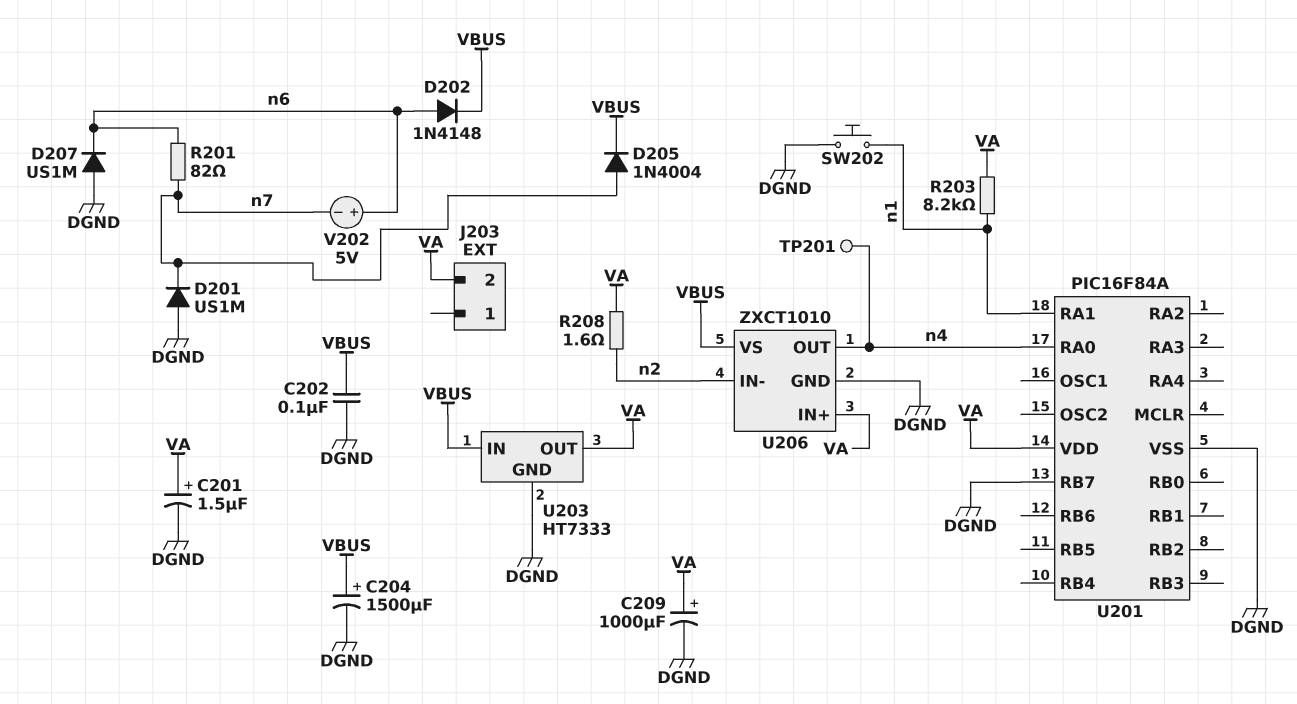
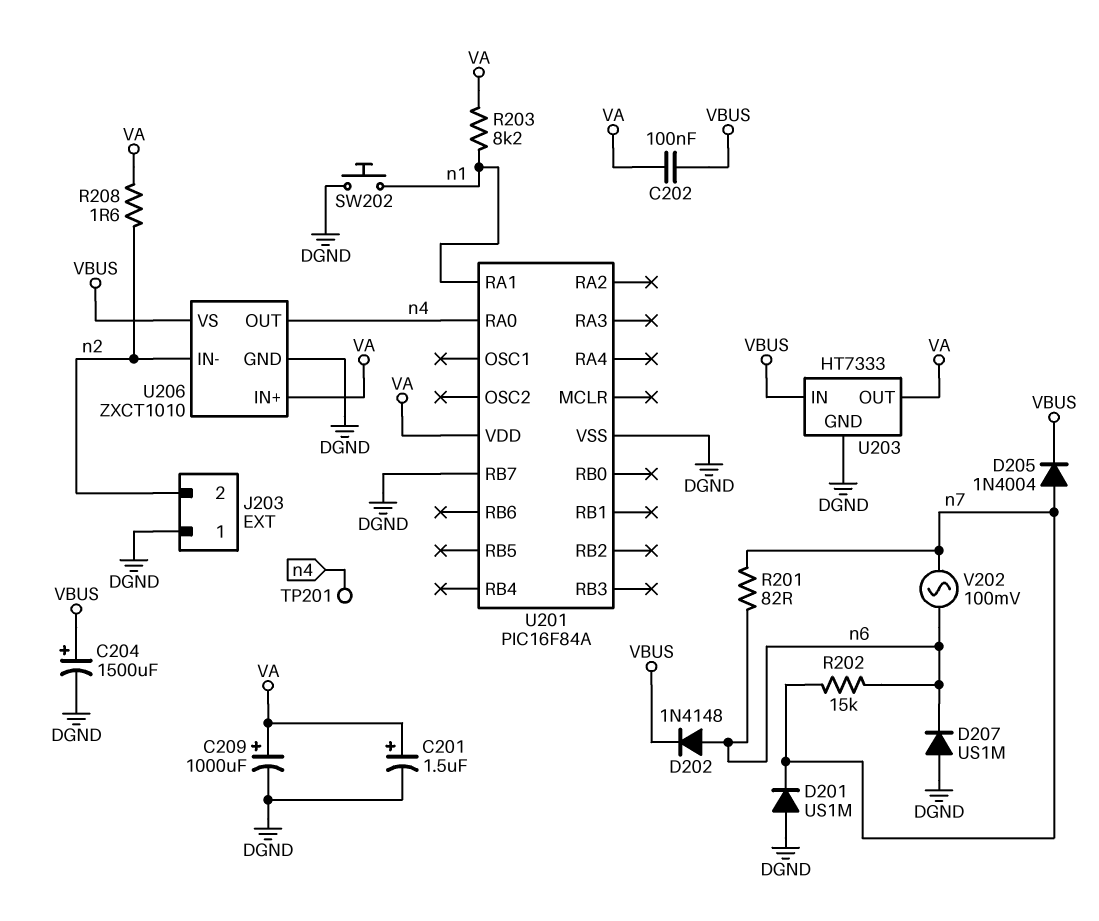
C202: 100nF (DGND, VBUS) -> 100nF (VA, VBUS)
J203 pin 1: none -> DGND
J203 pin 2: VA -> n2
R202: none -> 15k (n6, n7)
V202: 5V (plus n6, minus n7) -> AC 100mV (n6, n7)

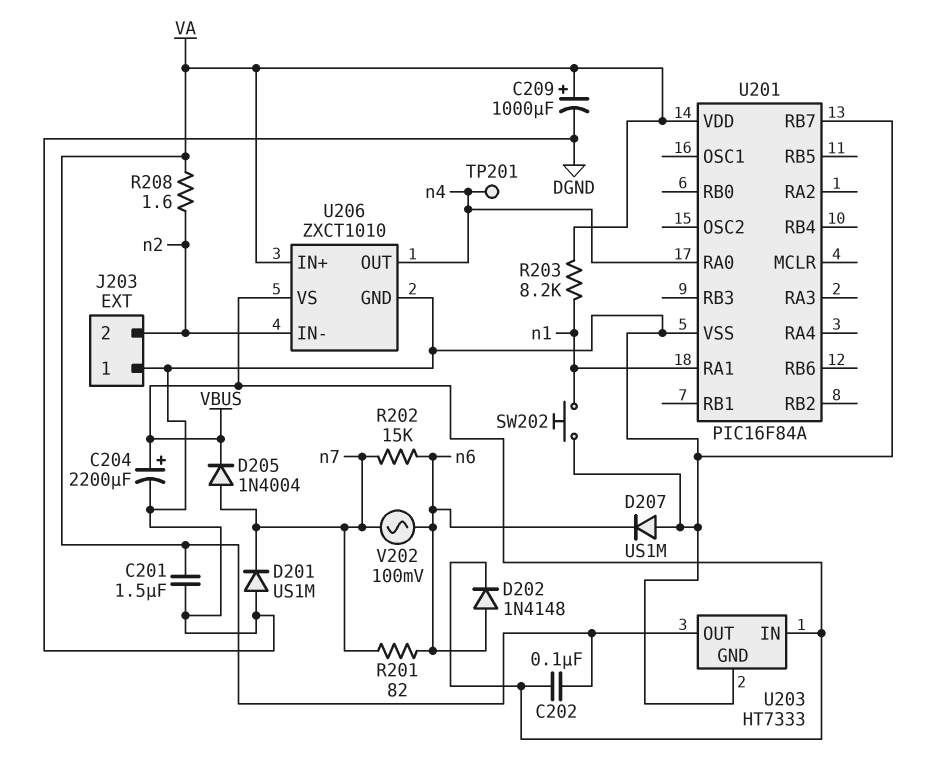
C201: 1.5uF (plus VA, minus DGND) -> 1.5uF (DGND, VA)
C204: 1500uF (plus VBUS, minus DGND) -> 2200uF (plus VBUS, minus DGND)

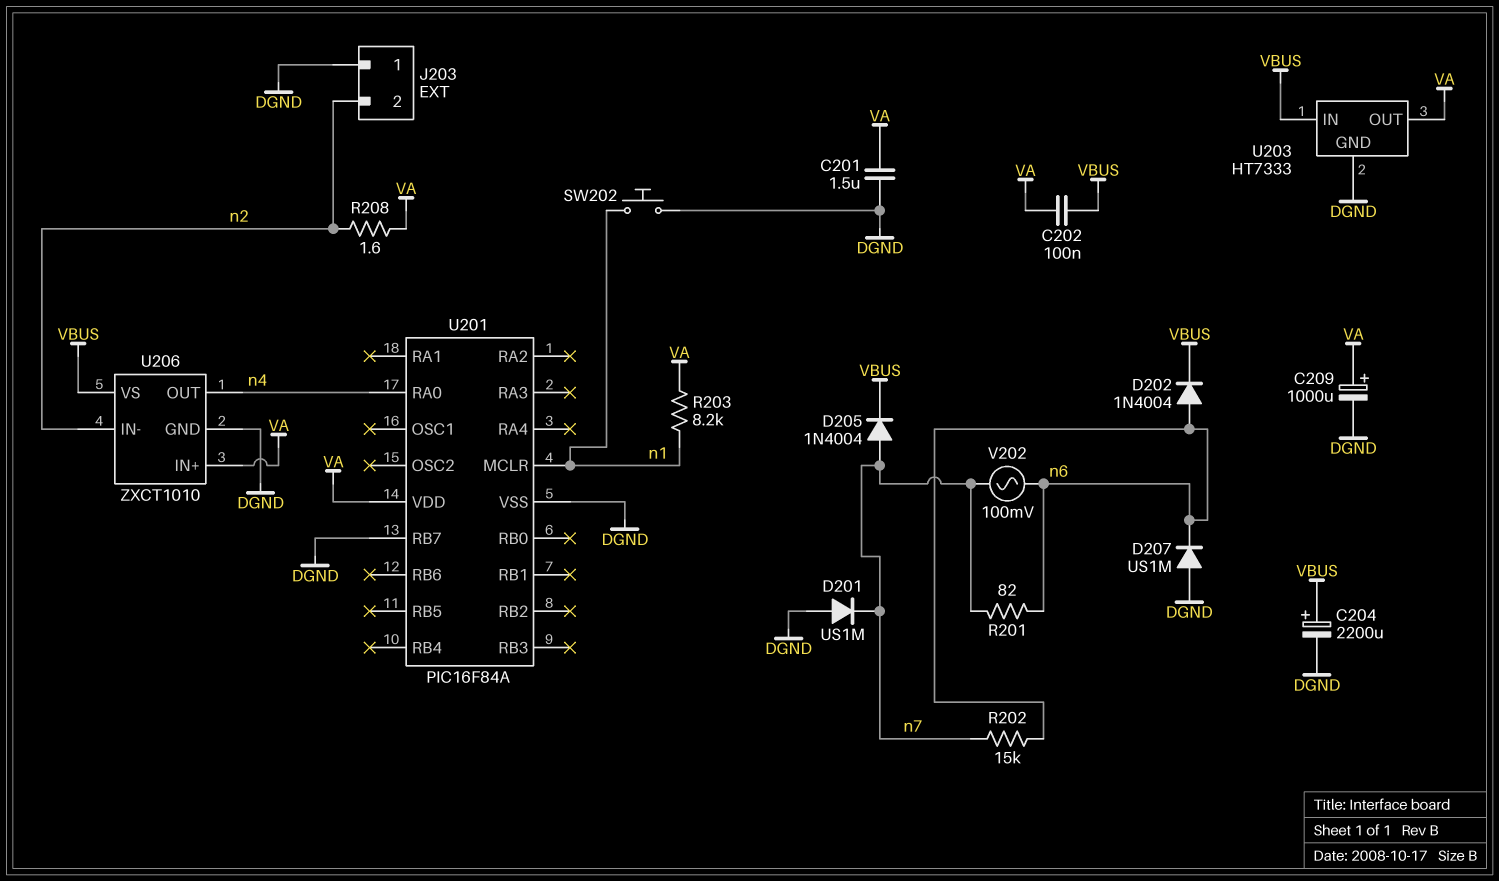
D202: diode 1N4148 (A n6, K VBUS) -> diode 1N4004 (A n6, K VBUS)
TP201: test point (n4) -> none
U201 pin MCLR: none -> n1
U201 pin RA1: n1 -> none

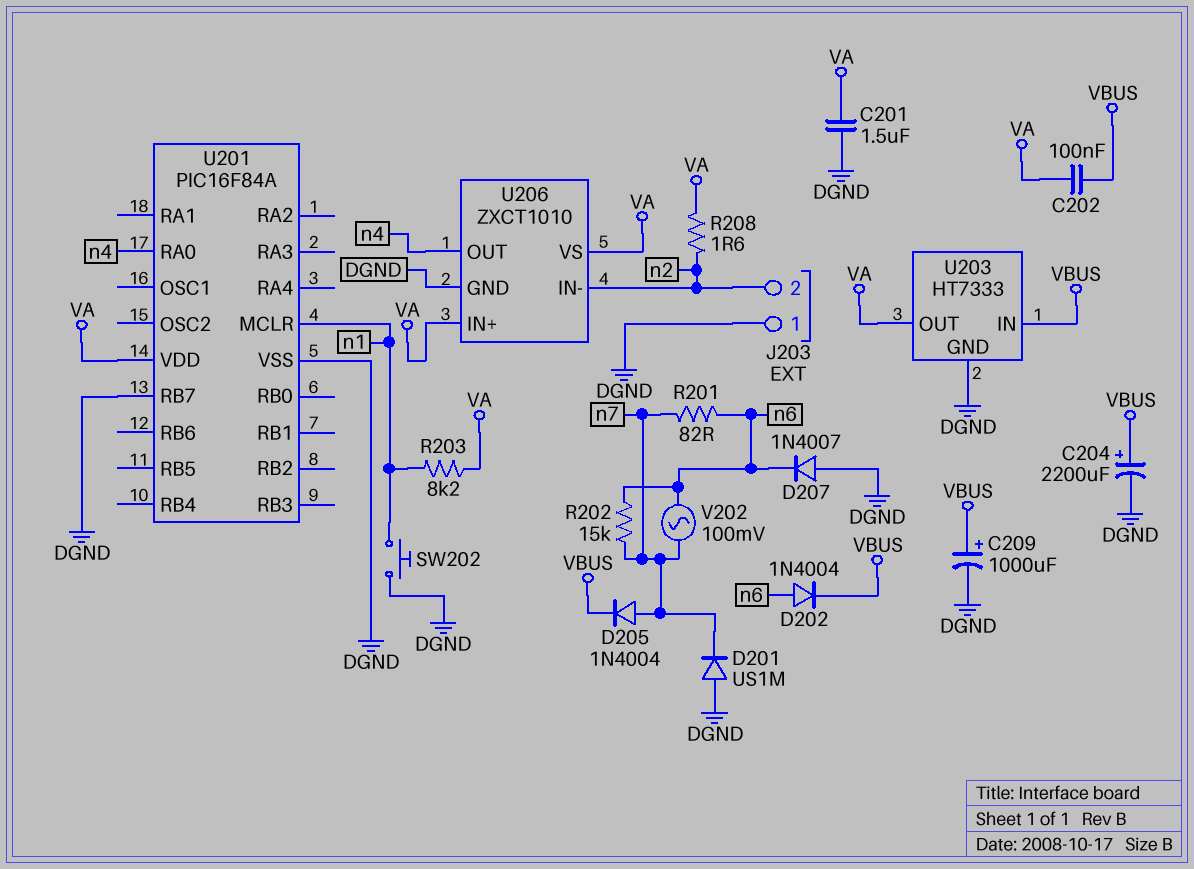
C209: 1000uF (plus VA, minus DGND) -> 1000uF (plus VBUS, minus DGND)
D207: diode US1M (A DGND, K n6) -> diode 1N4007 (A DGND, K n6)
U206 pin VS: VBUS -> VA

